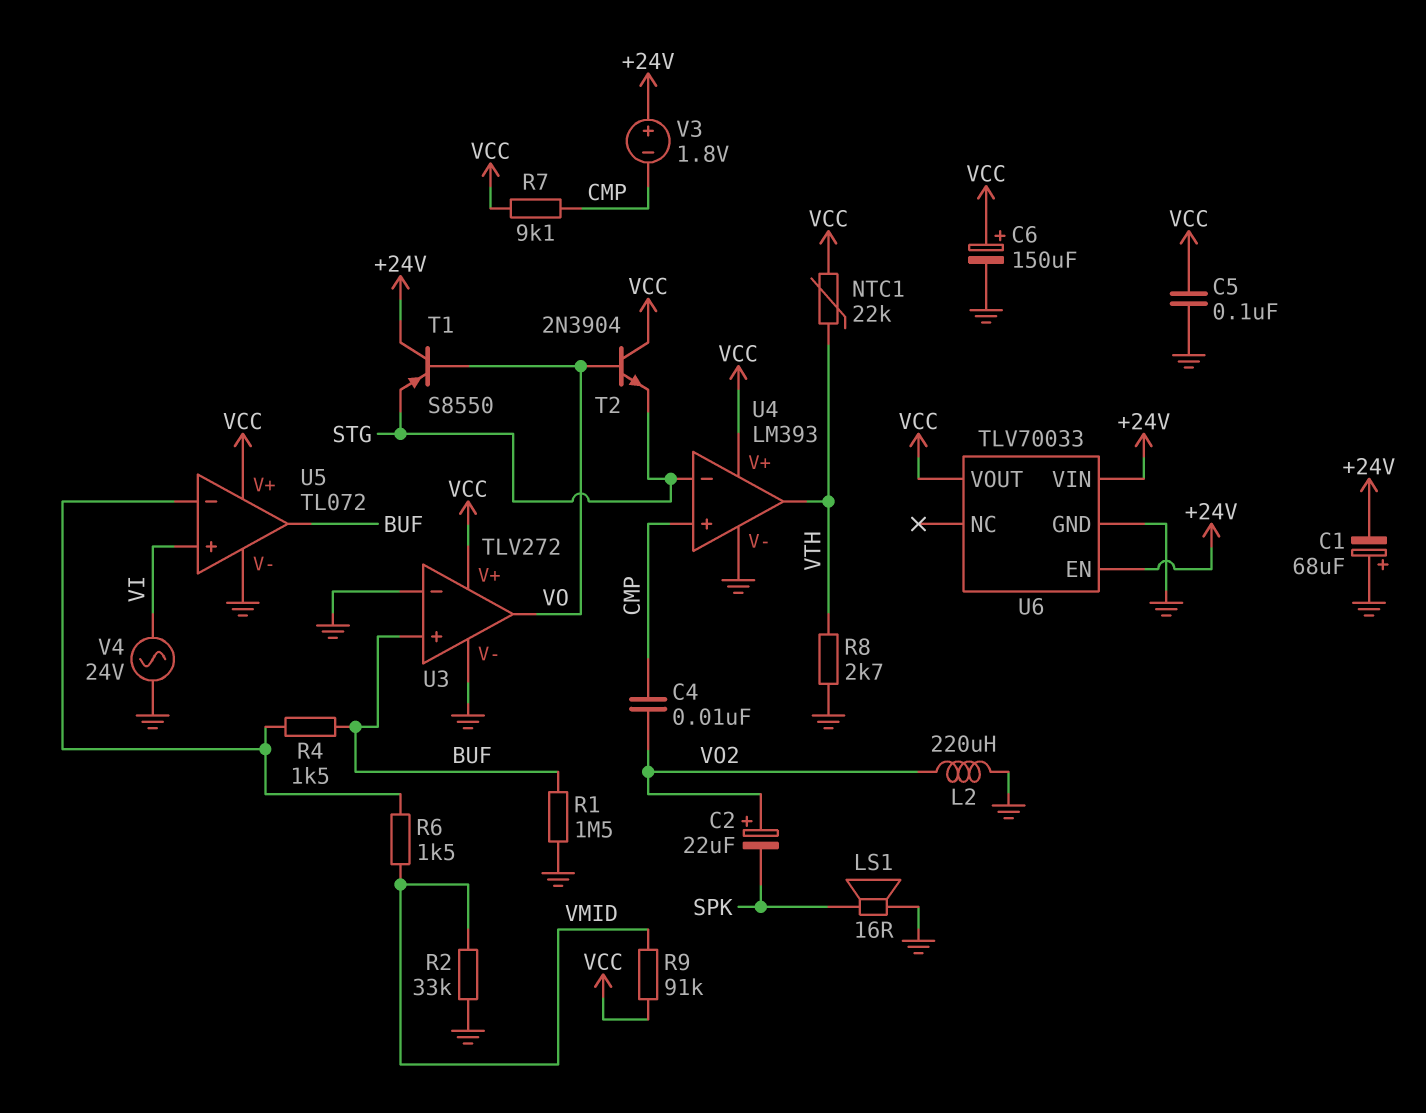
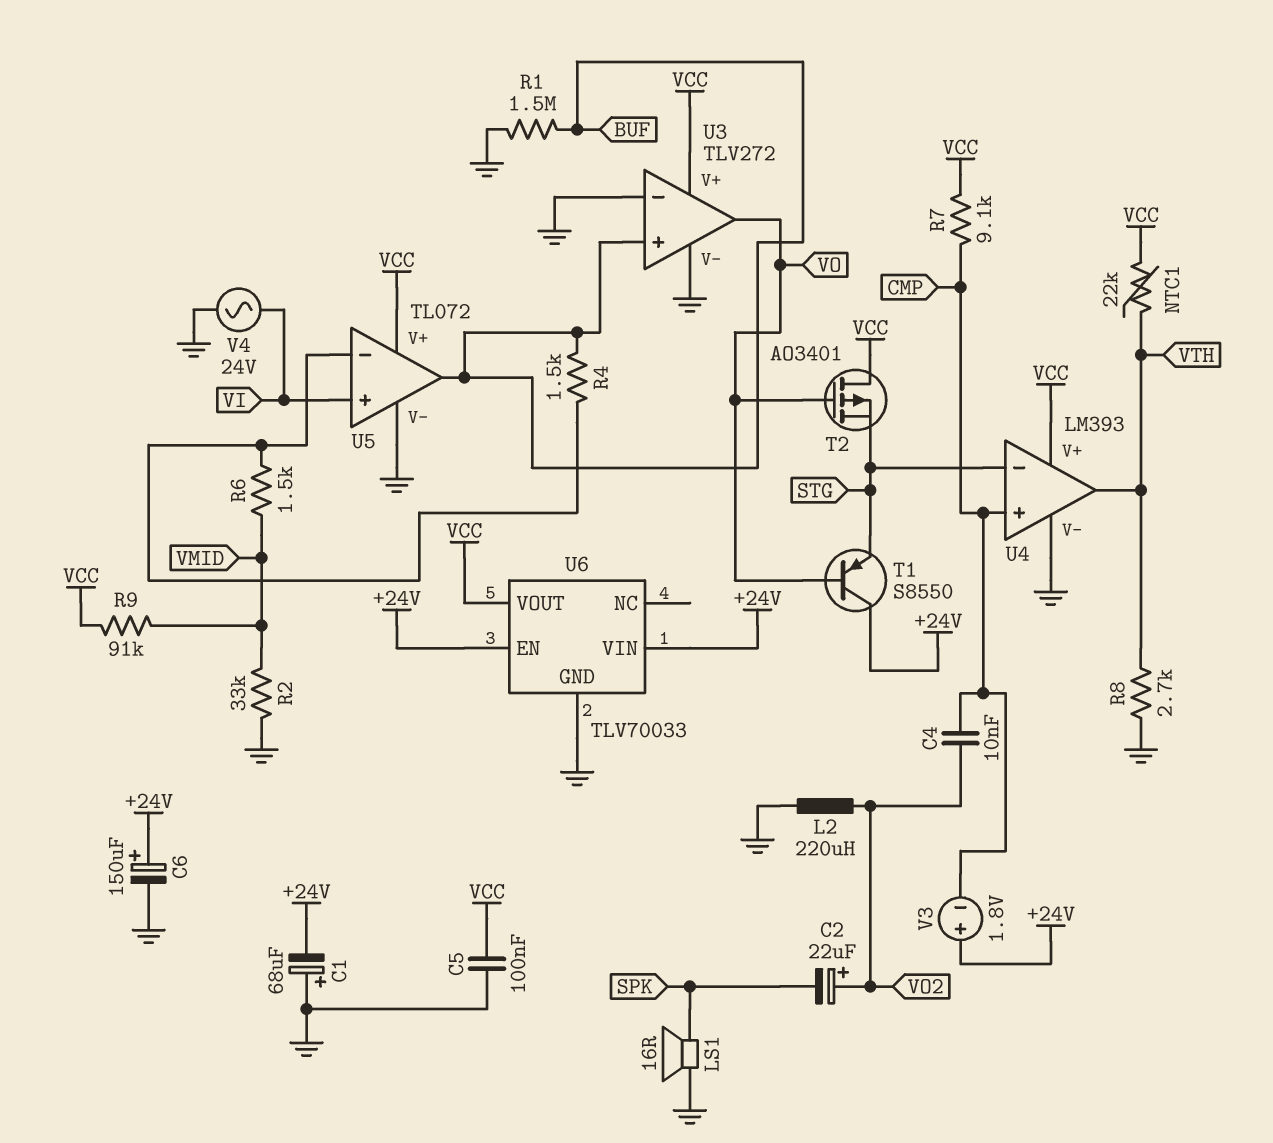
C6: 150uF (plus VCC, minus GND) -> 150uF (plus +24V, minus GND)
T2: NPN 2N3904 (B VO, C VCC, E STG) -> PMOS AO3401 (G VO, D VCC, S STG)

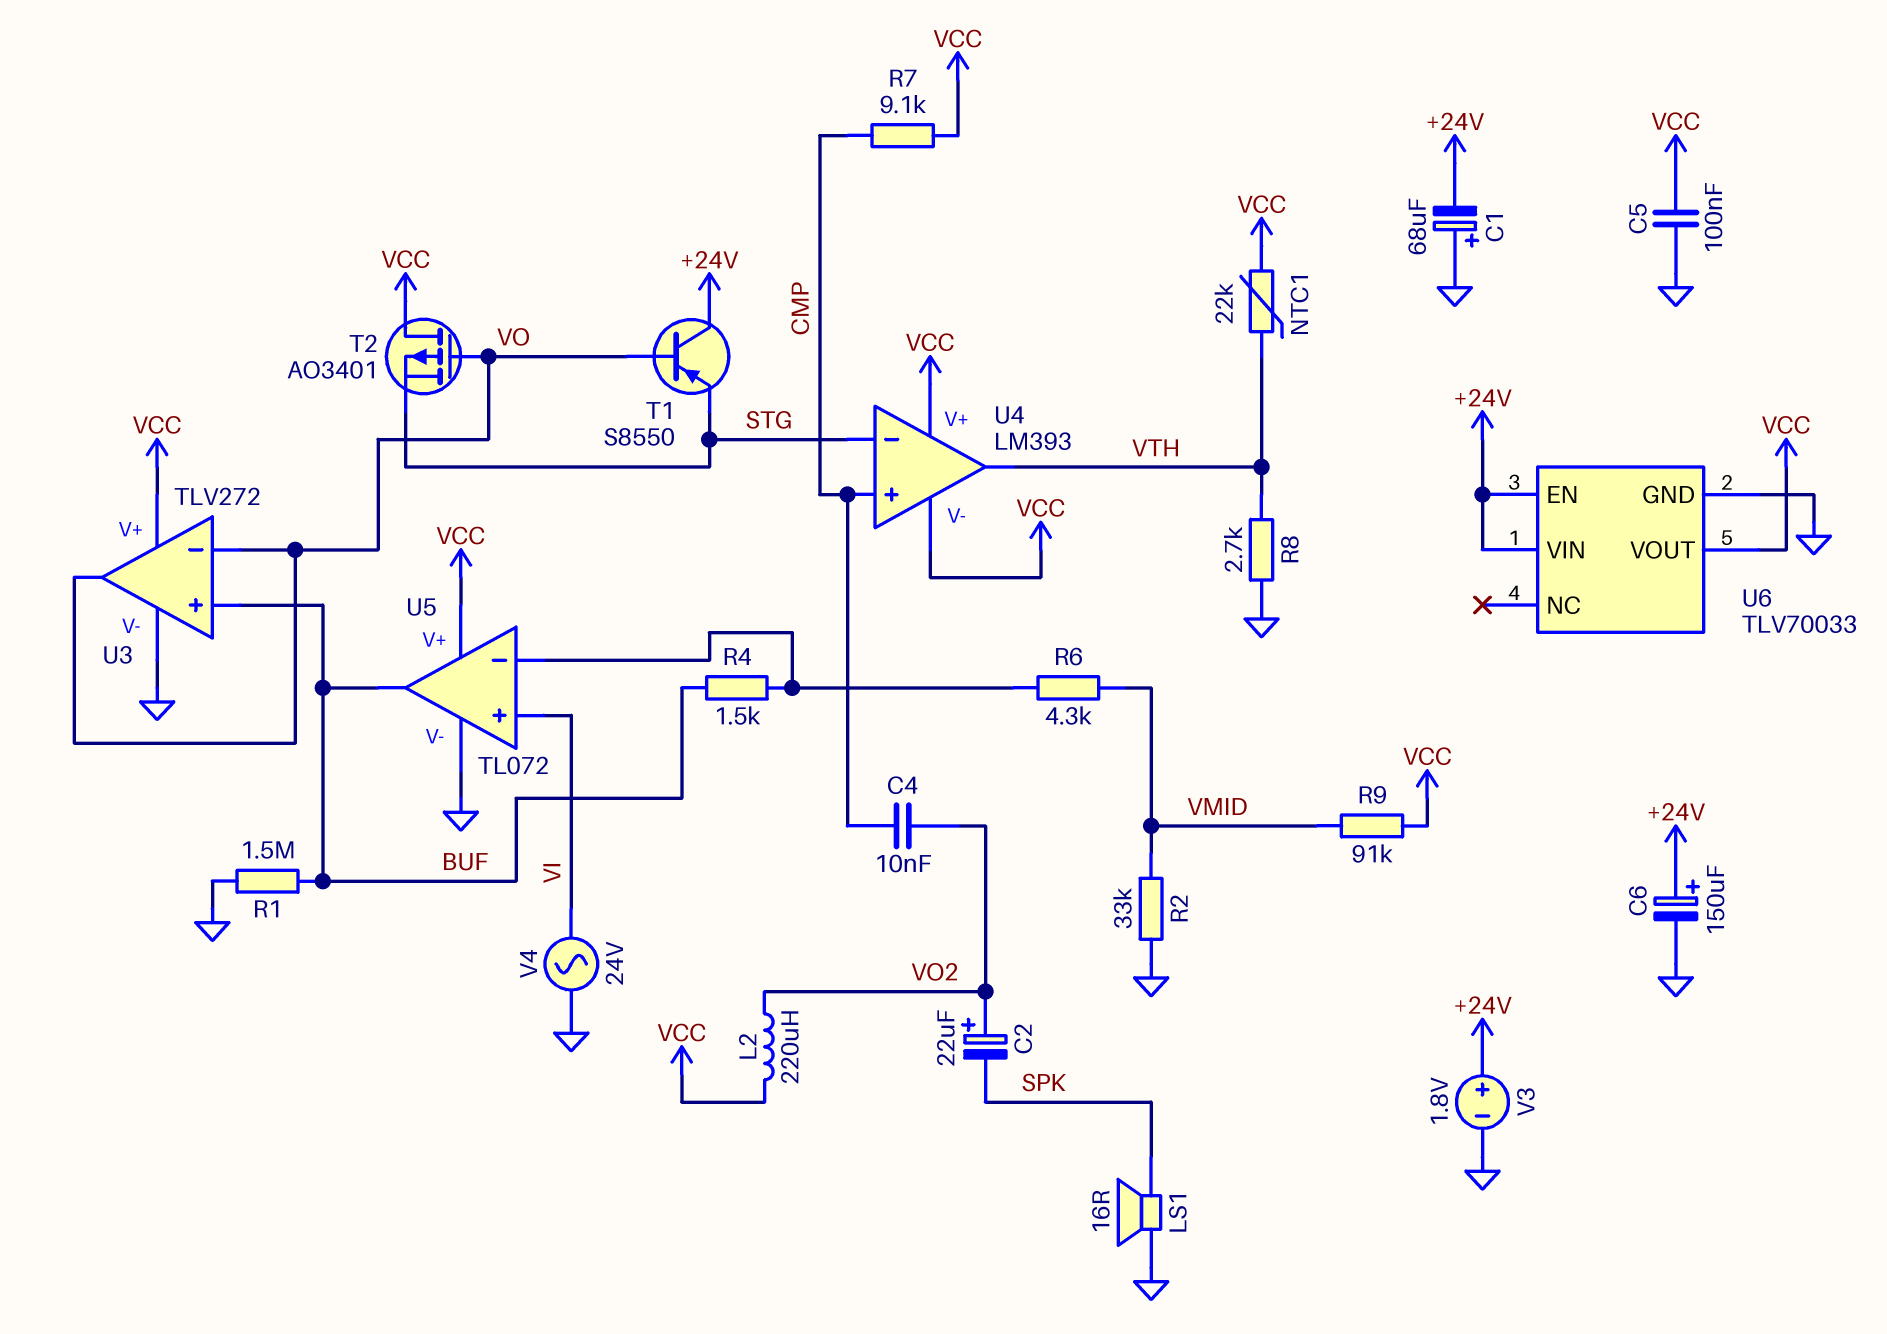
L2: 220uH (GND, VO2) -> 220uH (VCC, VO2)
R6: 1.5k (U5/in-, VMID) -> 4.3k (U5/in-, VMID)
U3 pin in-: GND -> VO
U4 pin V-: GND -> VCC
V3: 1.8V (plus +24V, minus CMP) -> 1.8V (plus +24V, minus GND)

